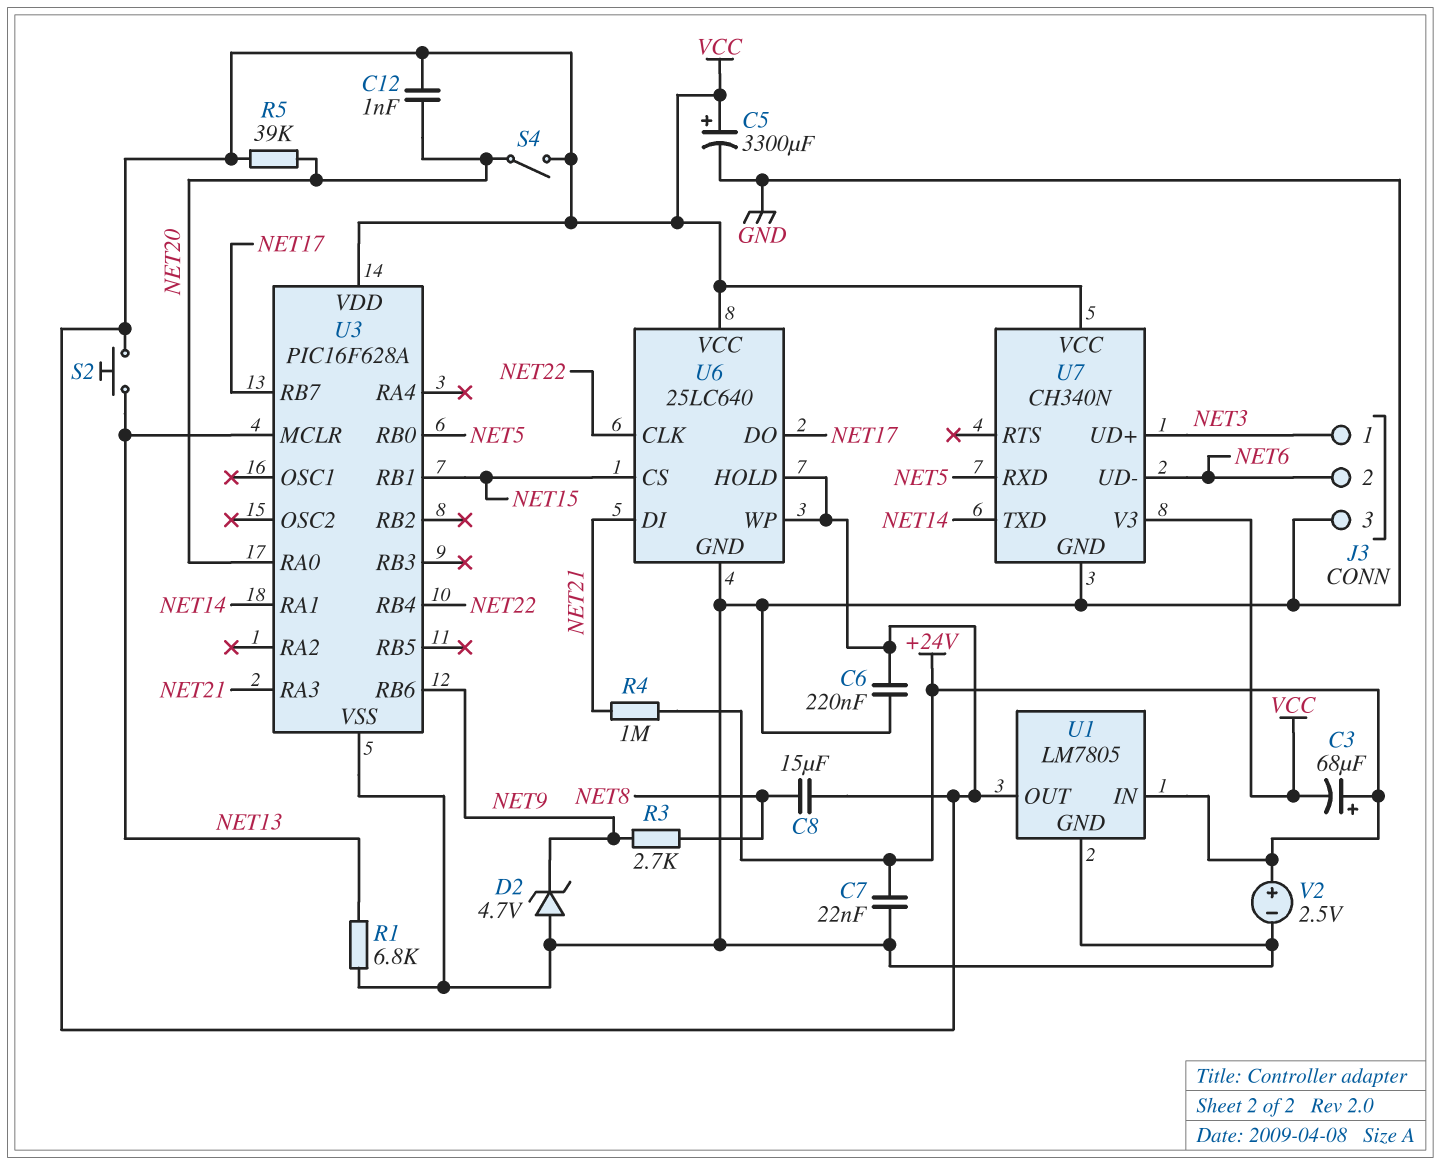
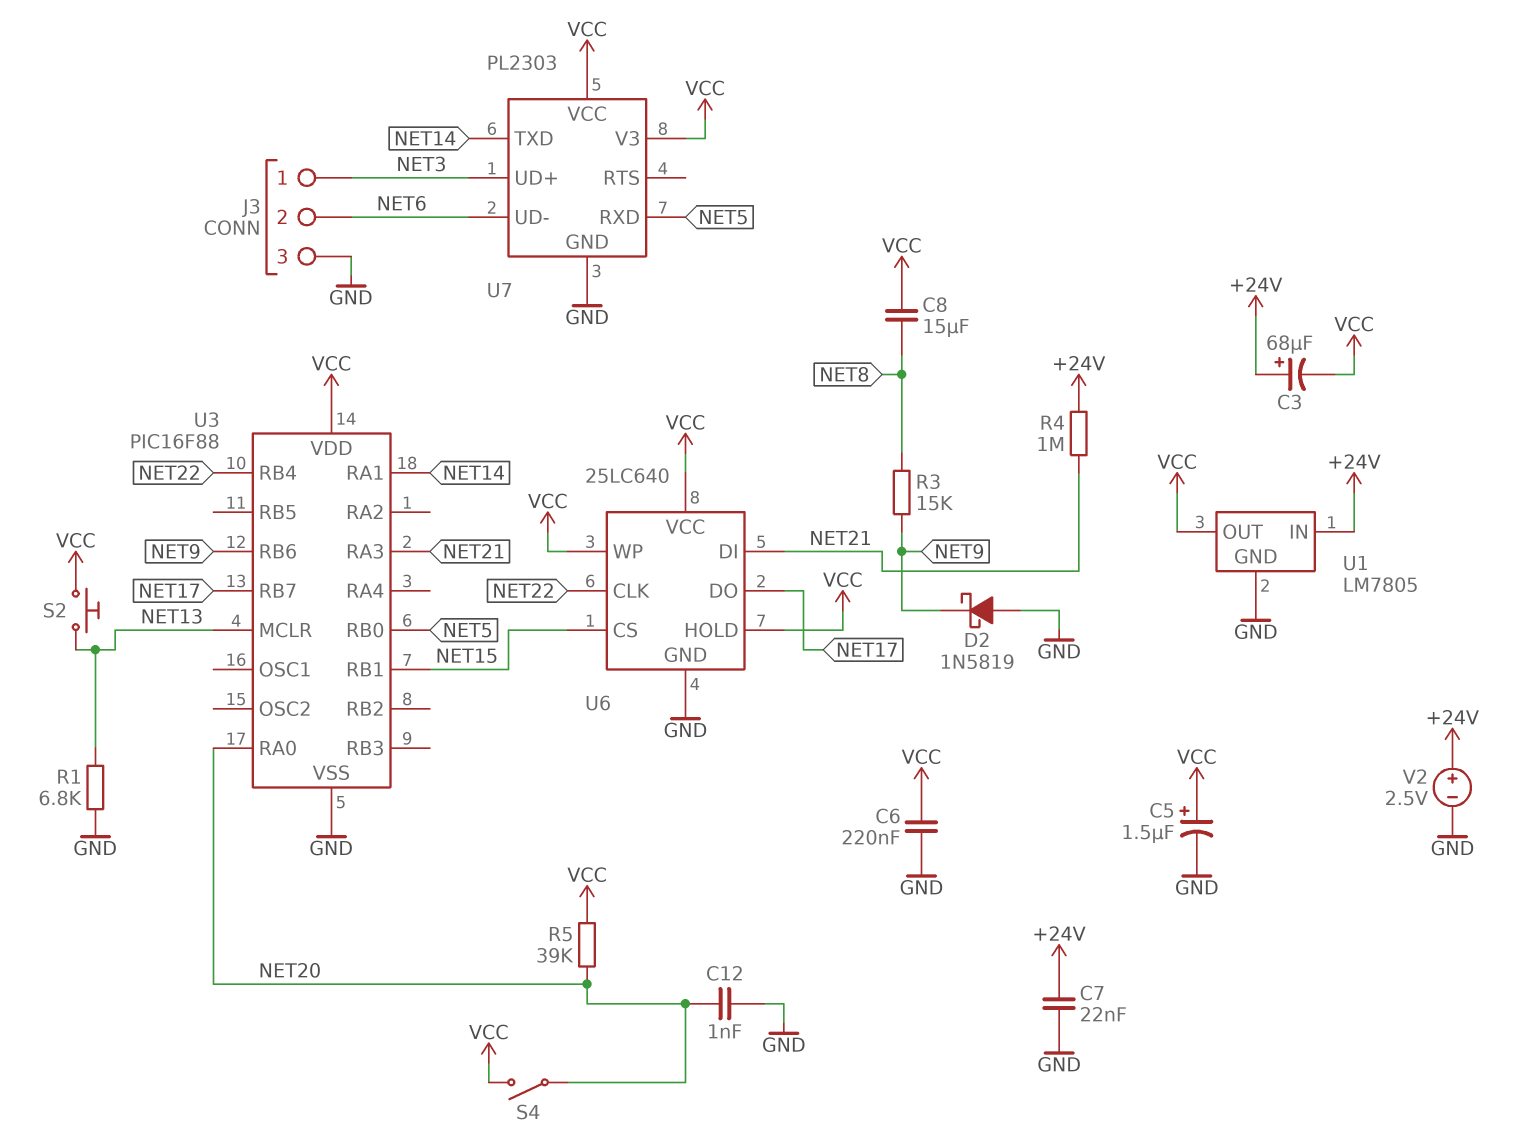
C5: 3300uF (plus VCC, minus GND) -> 1.5uF (plus VCC, minus GND)
C12: 1nF (NET20, VCC) -> 1nF (GND, NET20)
D2: zener 4.7V (A GND, K NET9) -> schottky 1N5819 (A GND, K NET9)
R3: 2.7k (NET8, NET9) -> 15k (NET8, NET9)
U3: PIC16F628A -> PIC16F88
U7: CH340N -> PL2303

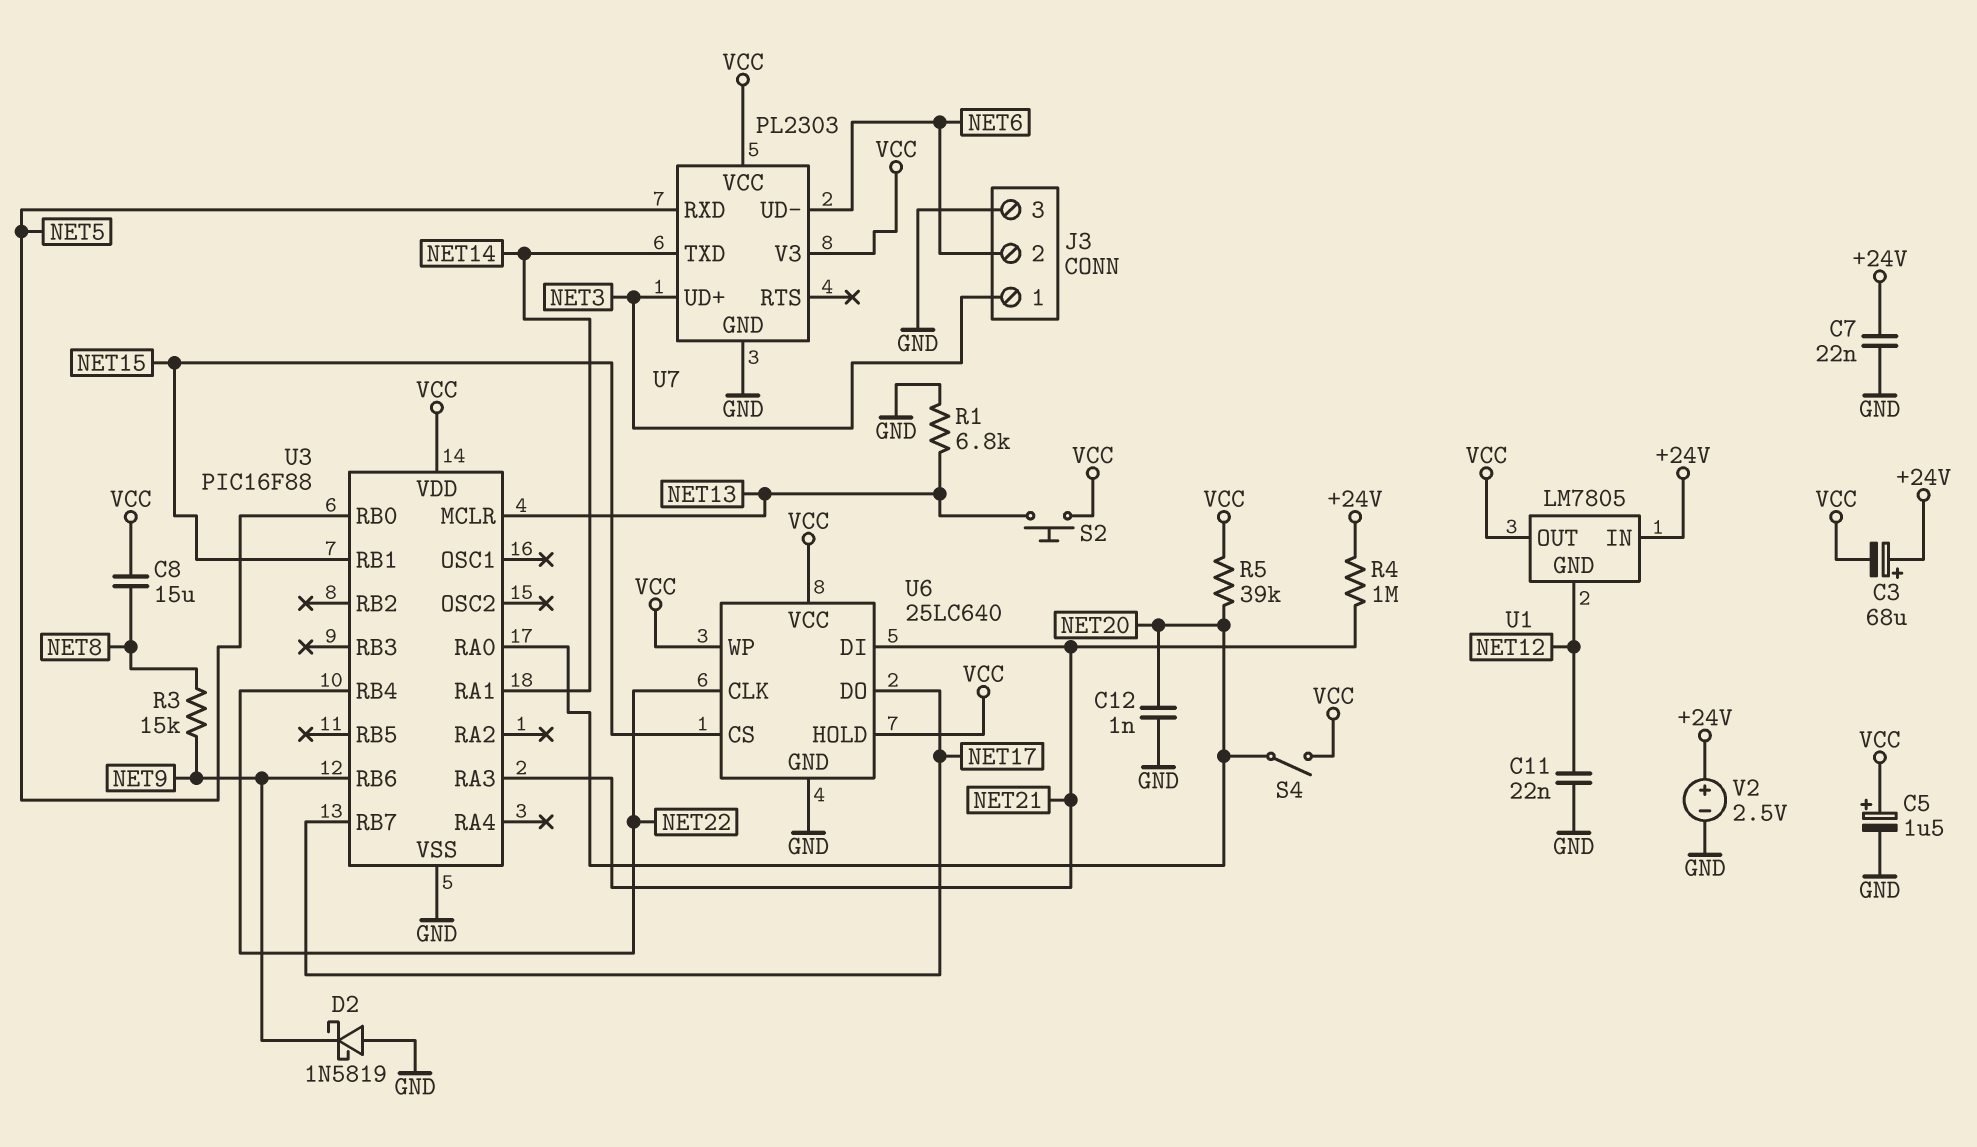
C6: 220nF (GND, VCC) -> none
C11: none -> 22nF (GND, NET12)
U1 pin GND: GND -> NET12

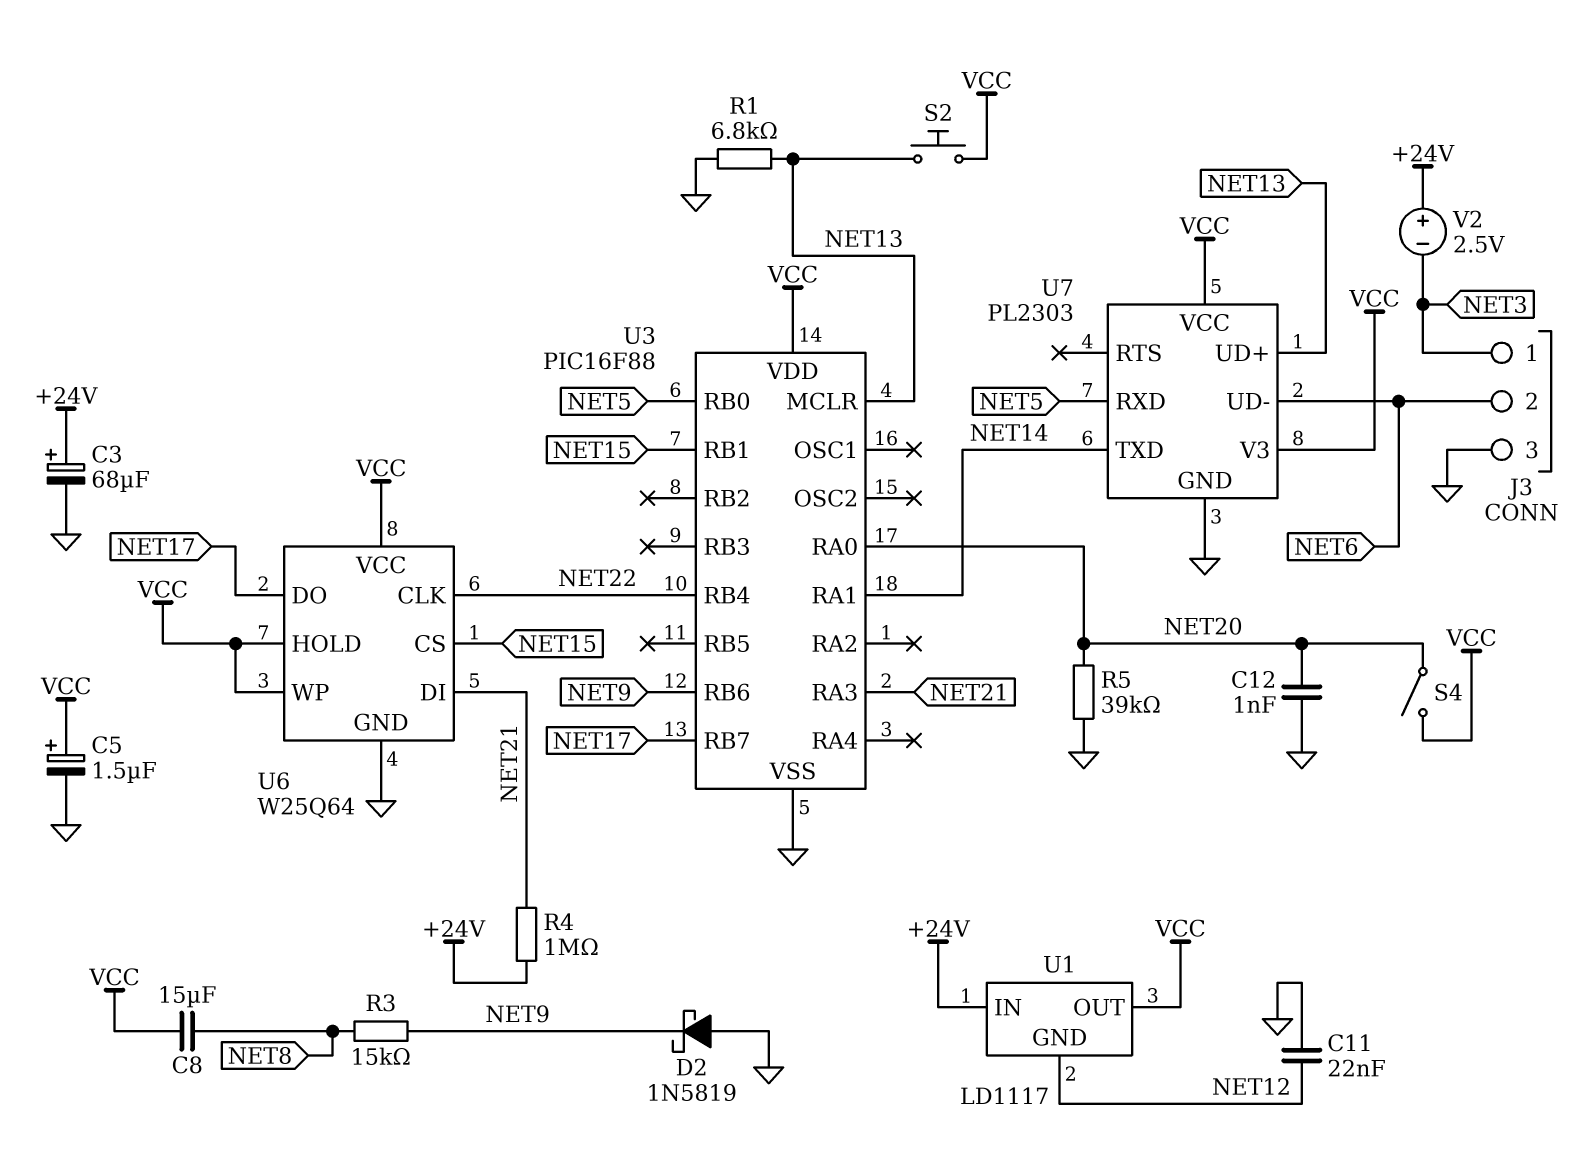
C3: 68uF (plus +24V, minus VCC) -> 68uF (plus +24V, minus GND)
C7: 22nF (+24V, GND) -> none
R5: 39k (NET20, VCC) -> 39k (GND, NET20)
U1: LM7805 -> LD1117
U6: 25LC640 -> W25Q64
U7 pin UD+: NET3 -> NET13
V2: 2.5V (plus +24V, minus GND) -> 2.5V (plus +24V, minus NET3)

